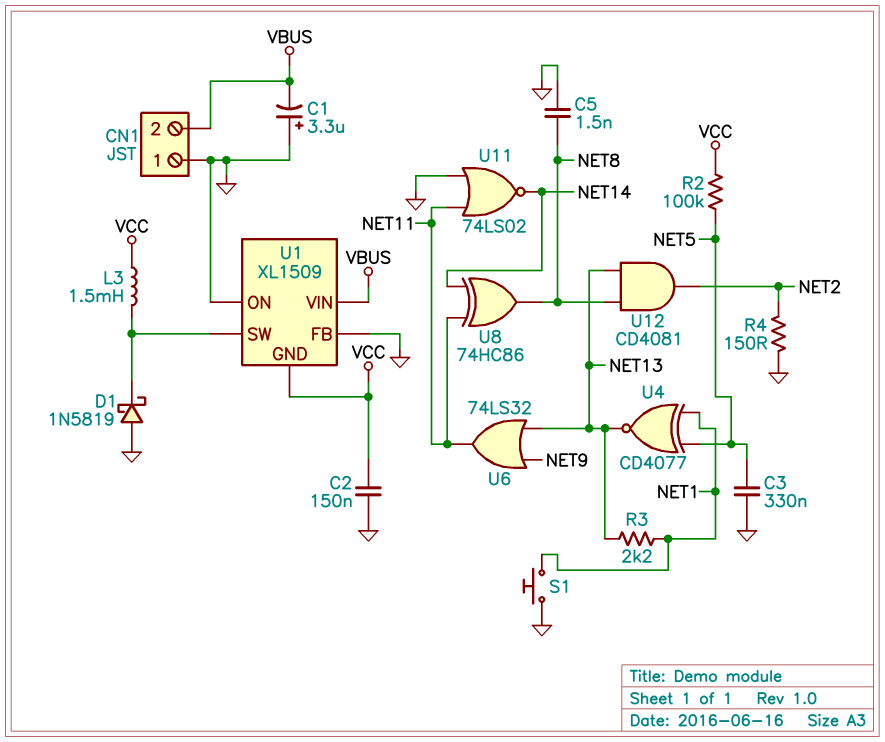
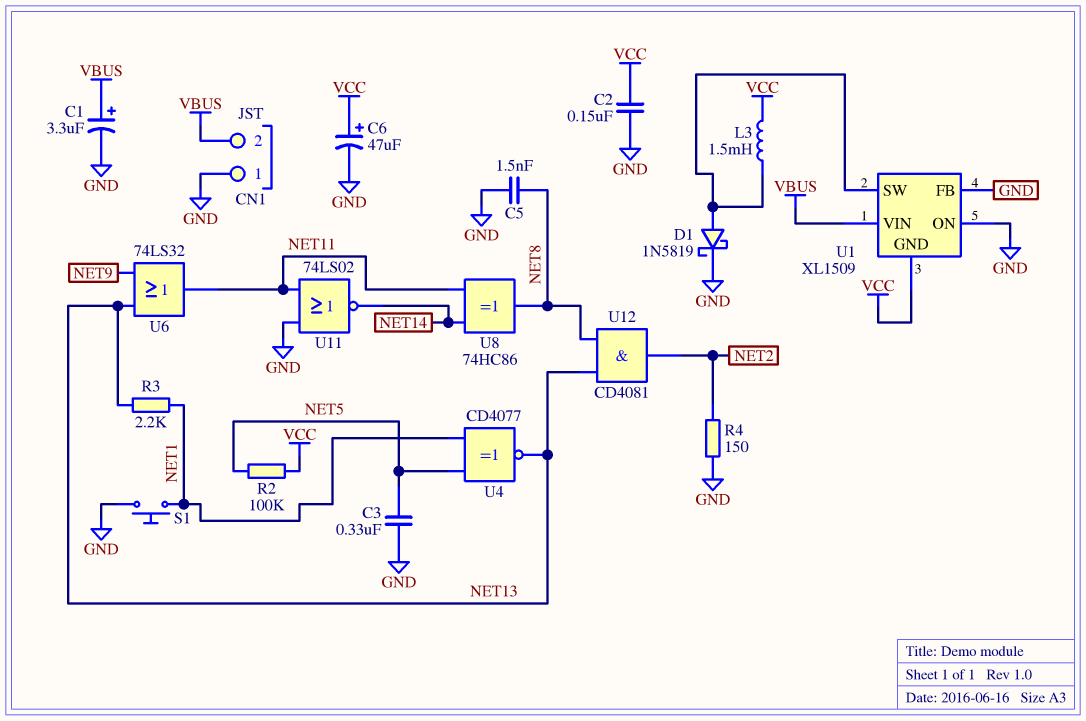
C1: 3.3uF (plus GND, minus VBUS) -> 3.3uF (plus VBUS, minus GND)
C6: none -> 47uF (plus VCC, minus GND)
D1: schottky 1N5819 (A GND, K U1/SW) -> schottky 1N5819 (A U1/SW, K GND)

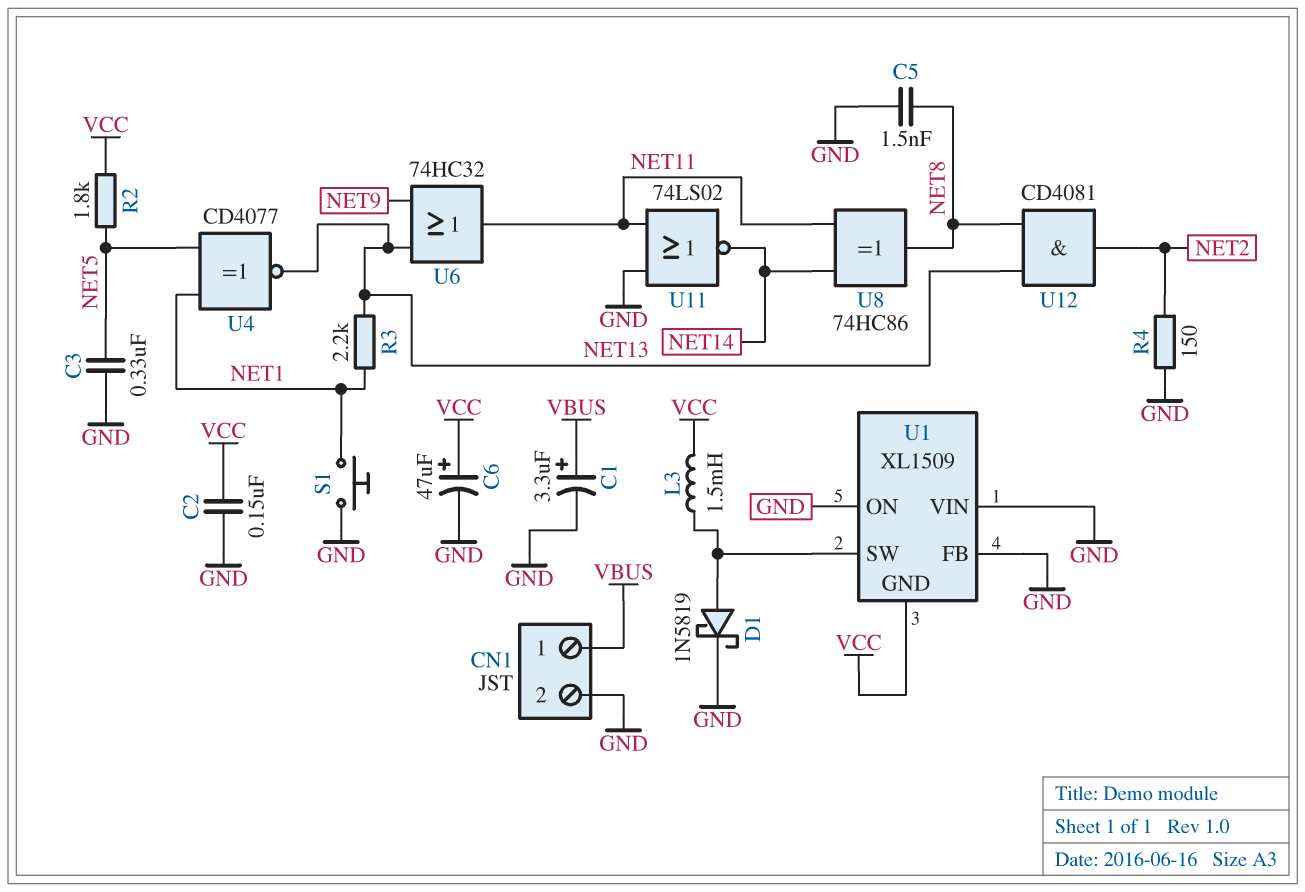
CN1 pin 1: GND -> VBUS
CN1 pin 2: VBUS -> GND
R2: 100k (NET5, VCC) -> 1.8k (NET5, VCC)
U1 pin VIN: VBUS -> GND
U6: OR 74LS32 (in NET9, in NET13, out NET11) -> OR 74HC32 (in NET9, in NET13, out NET11)

